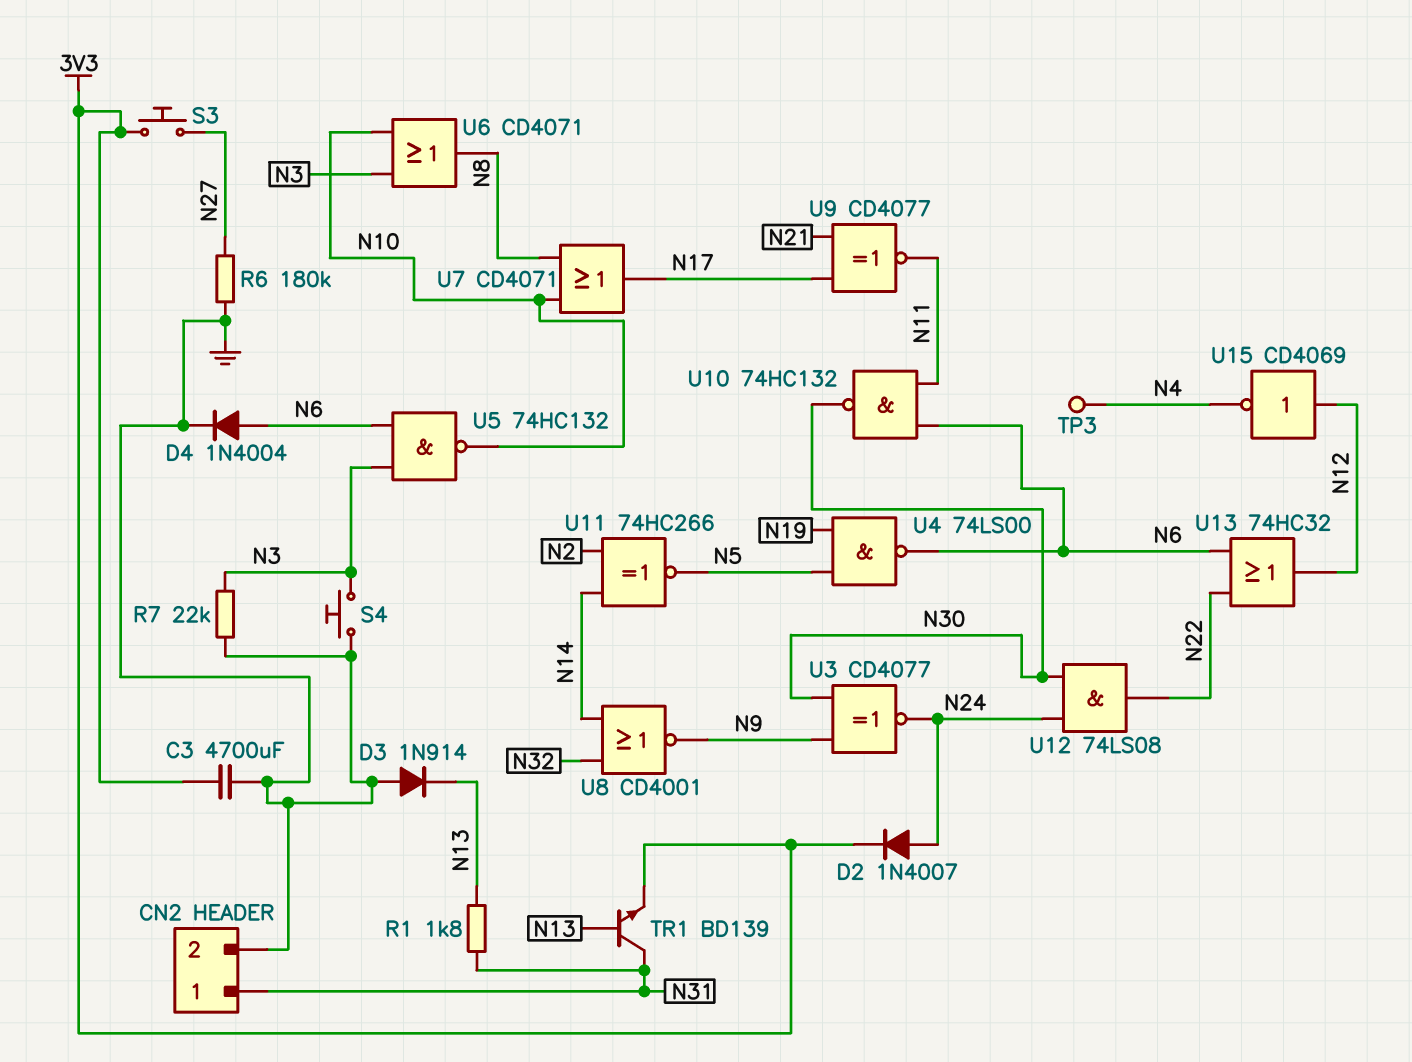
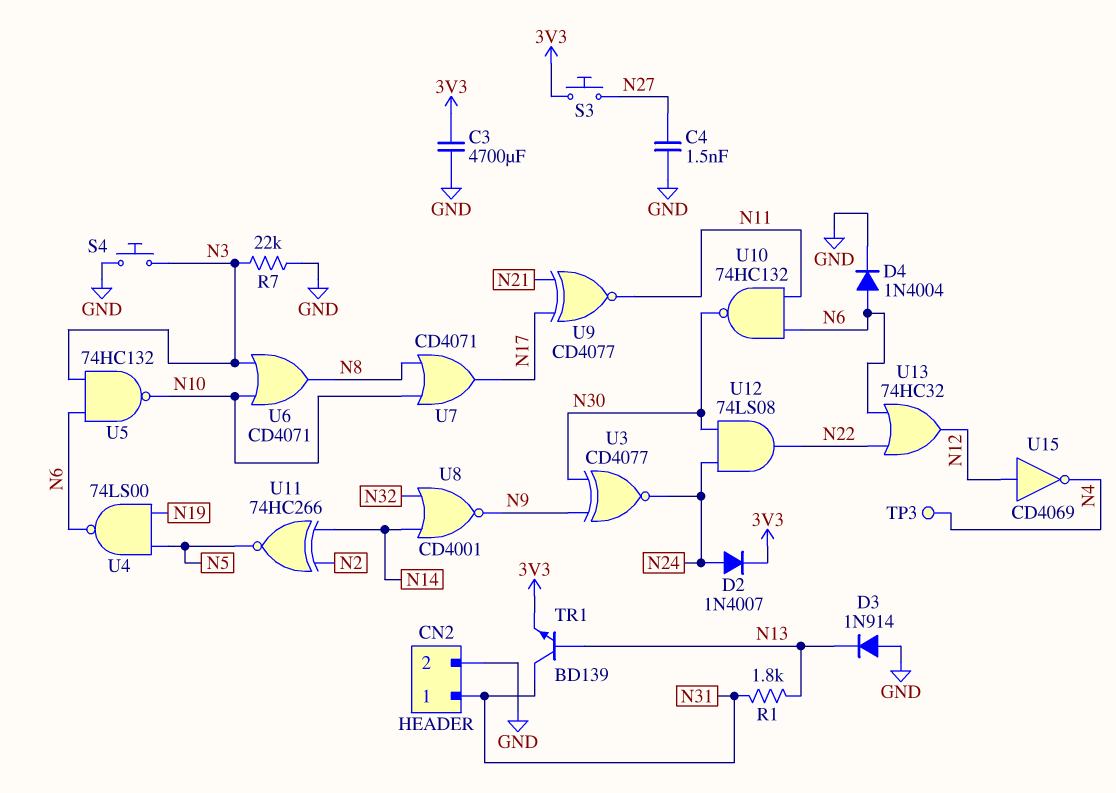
C4: none -> 1.5nF (GND, N27)
R6: 180k (GND, N27) -> none

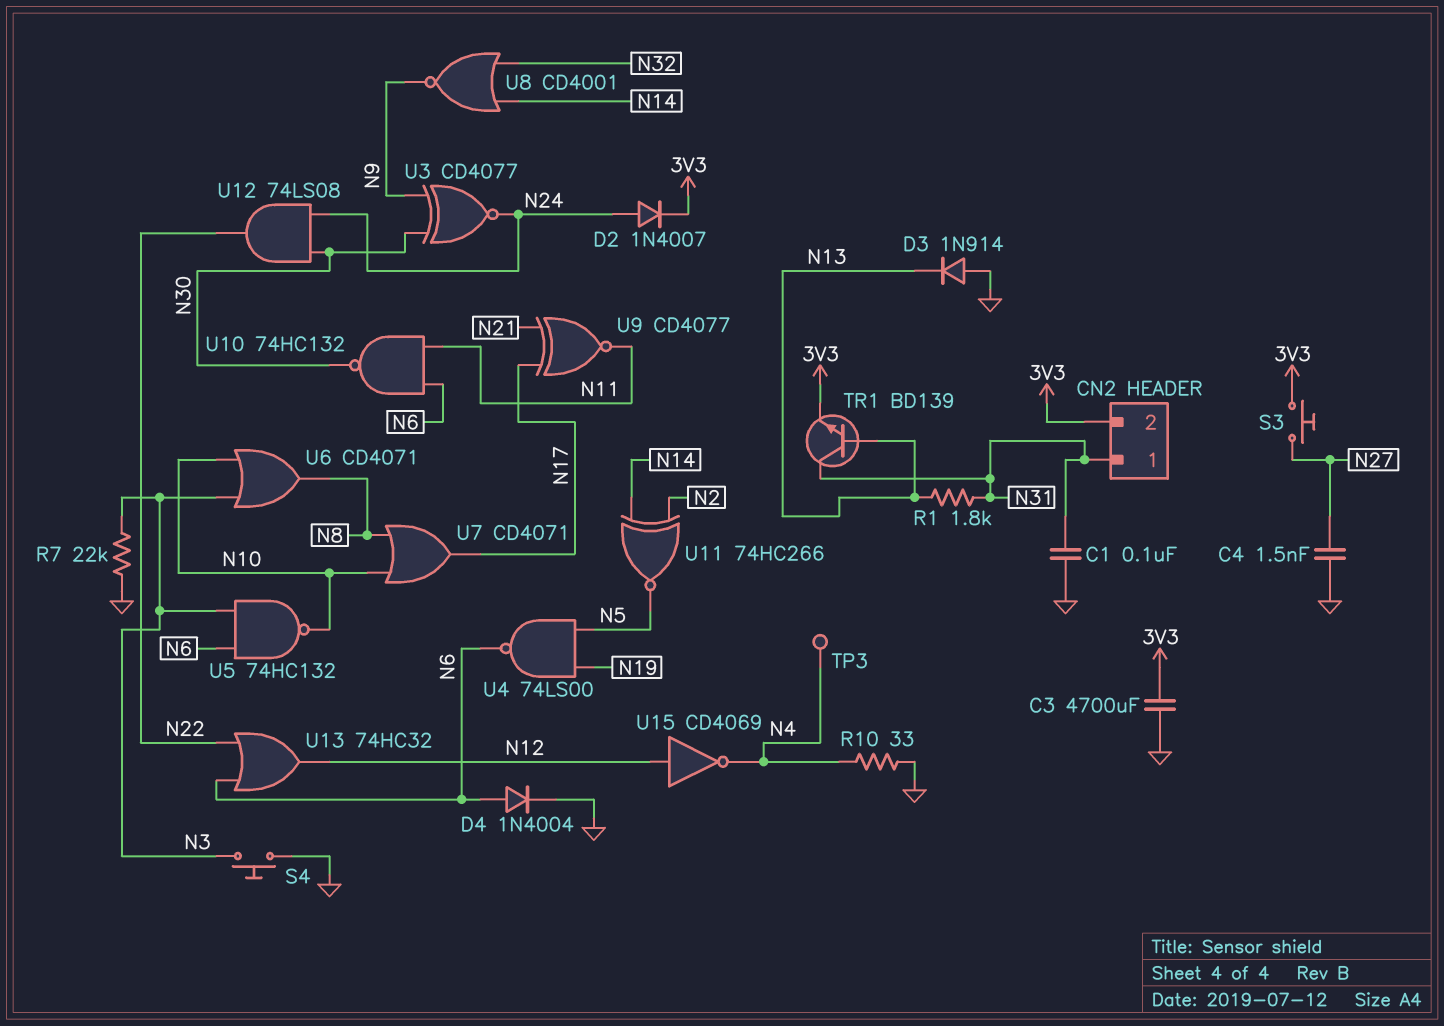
C1: none -> 100nF (GND, N31)
CN2 pin 2: GND -> 3V3
R10: none -> 33 (GND, N4)

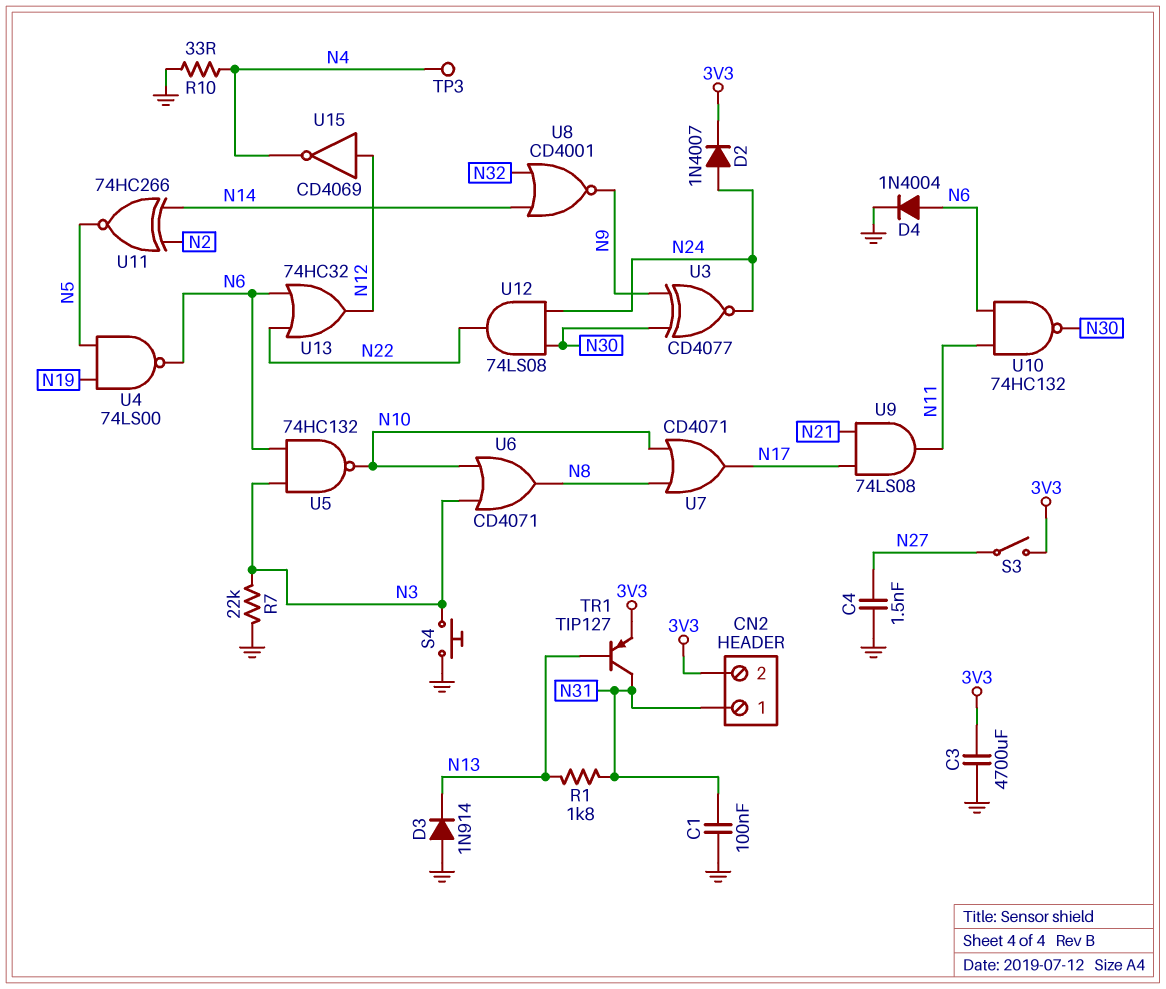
S3: button (3V3, N27) -> switch (3V3, N27)
TR1: NPN BD139 (B N13, C N31, E 3V3) -> PNP TIP127 (B N13, C N31, E 3V3)
U9: XNOR CD4077 (in N17, in N21, out N11) -> AND 74LS08 (in N17, in N21, out N11)

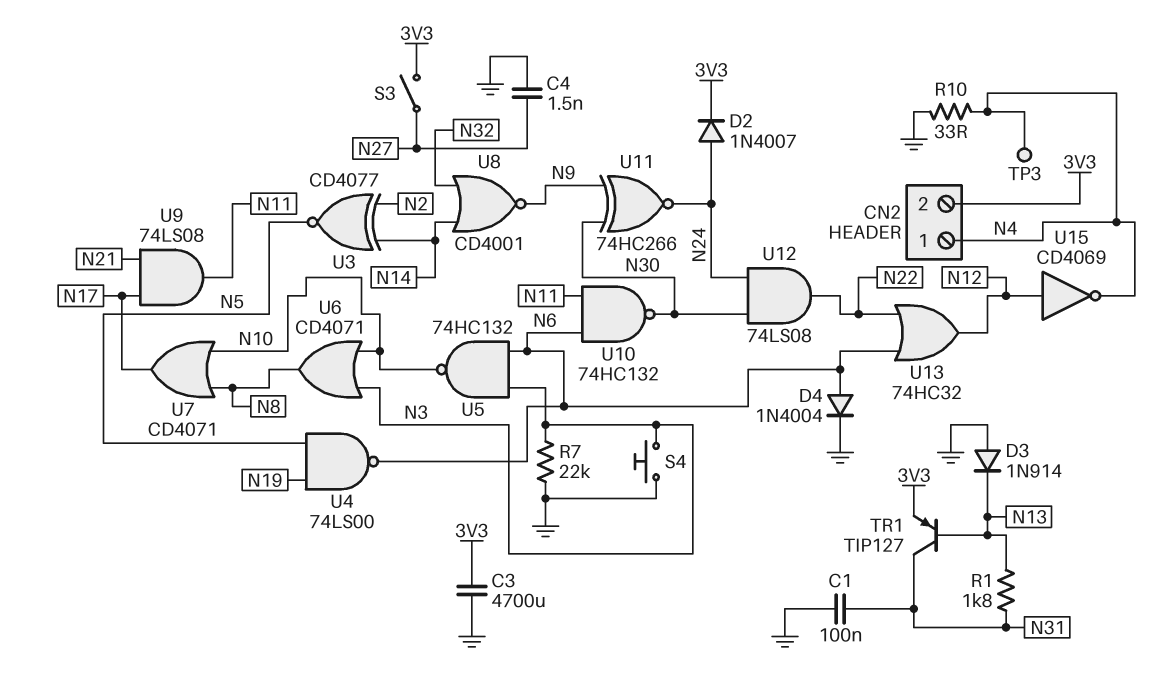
CN2 pin 1: N31 -> N4
U3: XNOR CD4077 (in N9, in N30, out N24) -> XNOR CD4077 (in N2, in N14, out N5)
U11: XNOR 74HC266 (in N2, in N14, out N5) -> XNOR 74HC266 (in N9, in N30, out N24)

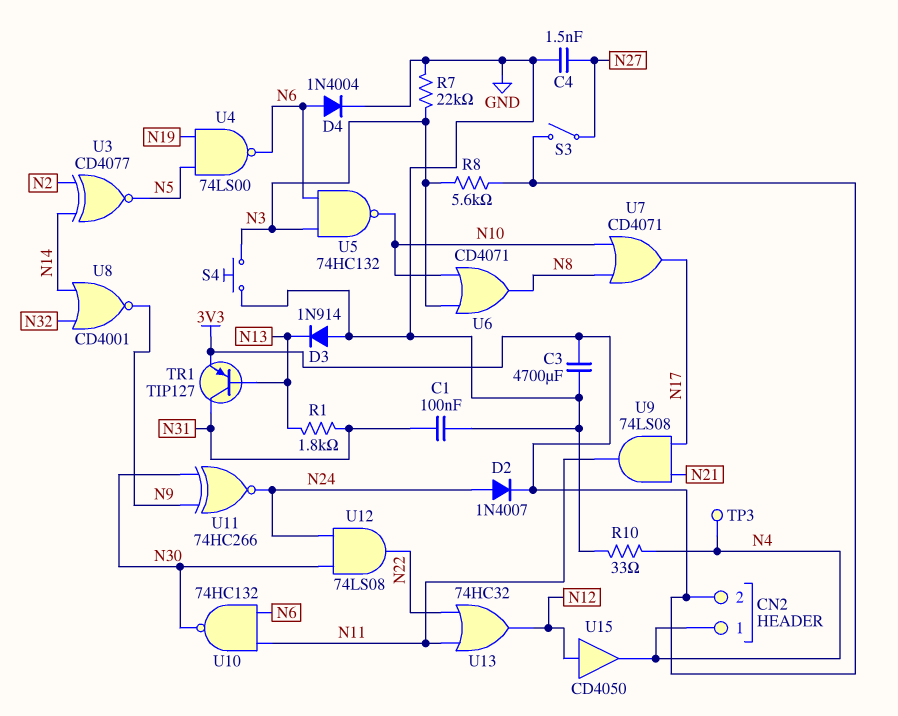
R8: none -> 5.6k (3V3, N3)
U13: OR 74HC32 (in N6, in N22, out N12) -> OR 74HC32 (in N11, in N22, out N12)
U15: NOT CD4069 (in N12, out N4) -> buffer CD4050 (in N12, out N4)

